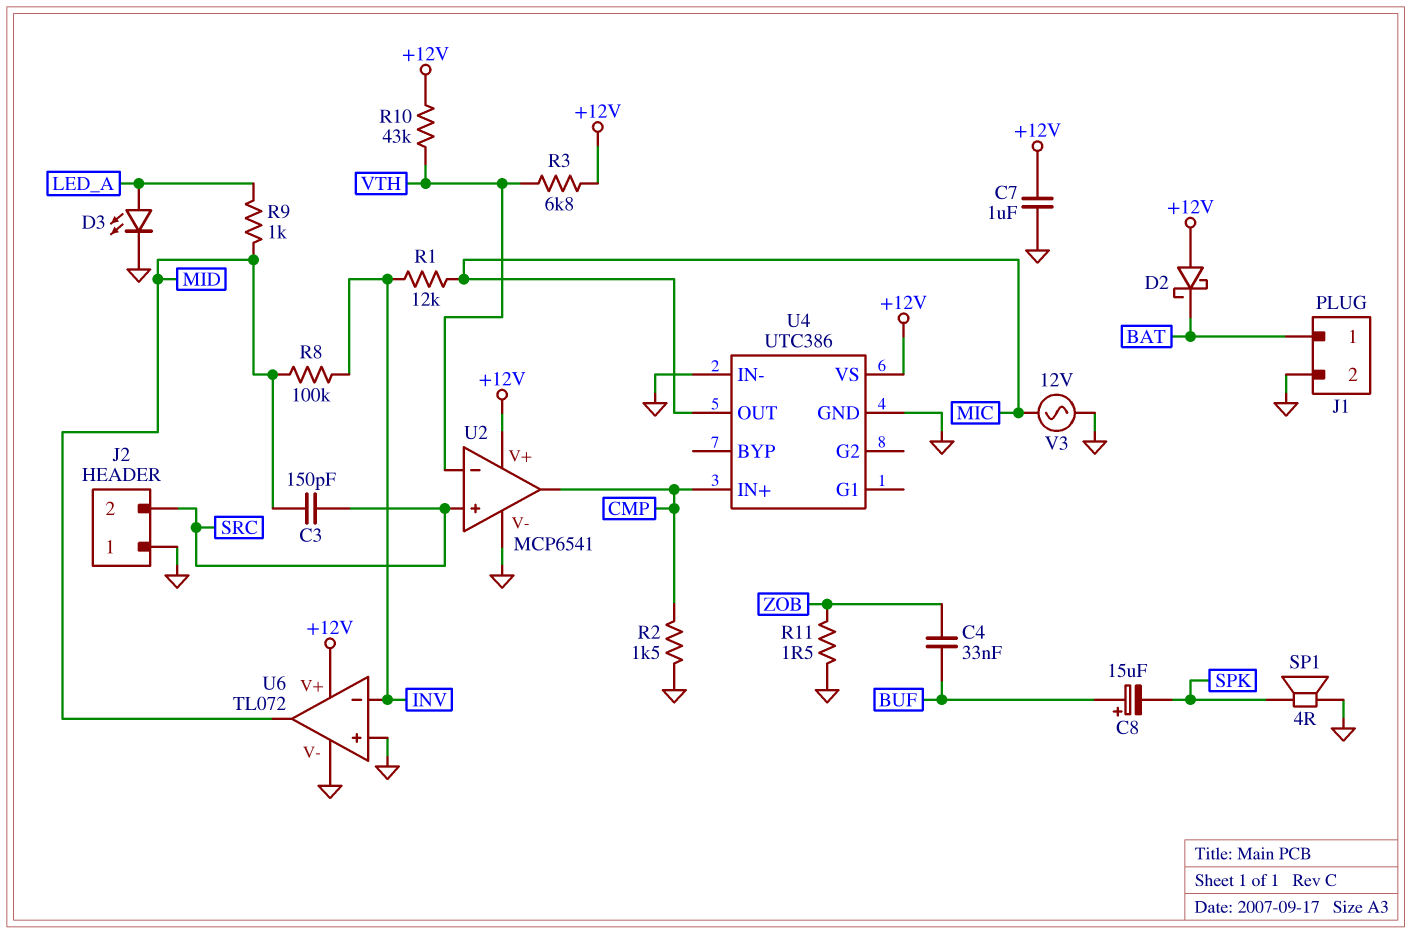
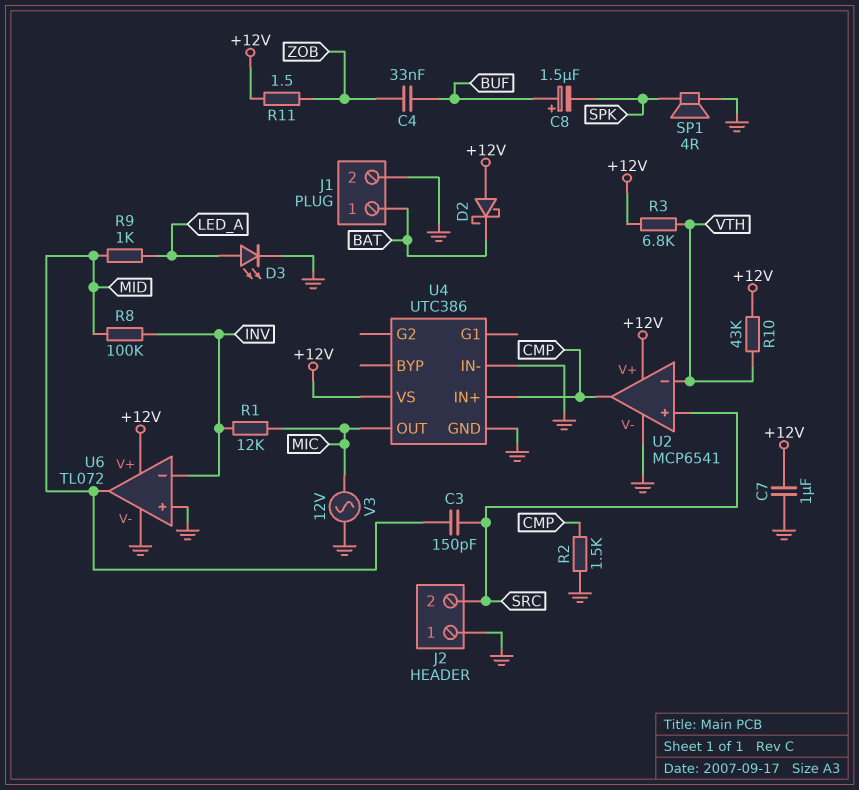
C8: 15uF (plus BUF, minus SPK) -> 1.5uF (plus BUF, minus SPK)
R11: 1.5 (GND, ZOB) -> 1.5 (+12V, ZOB)

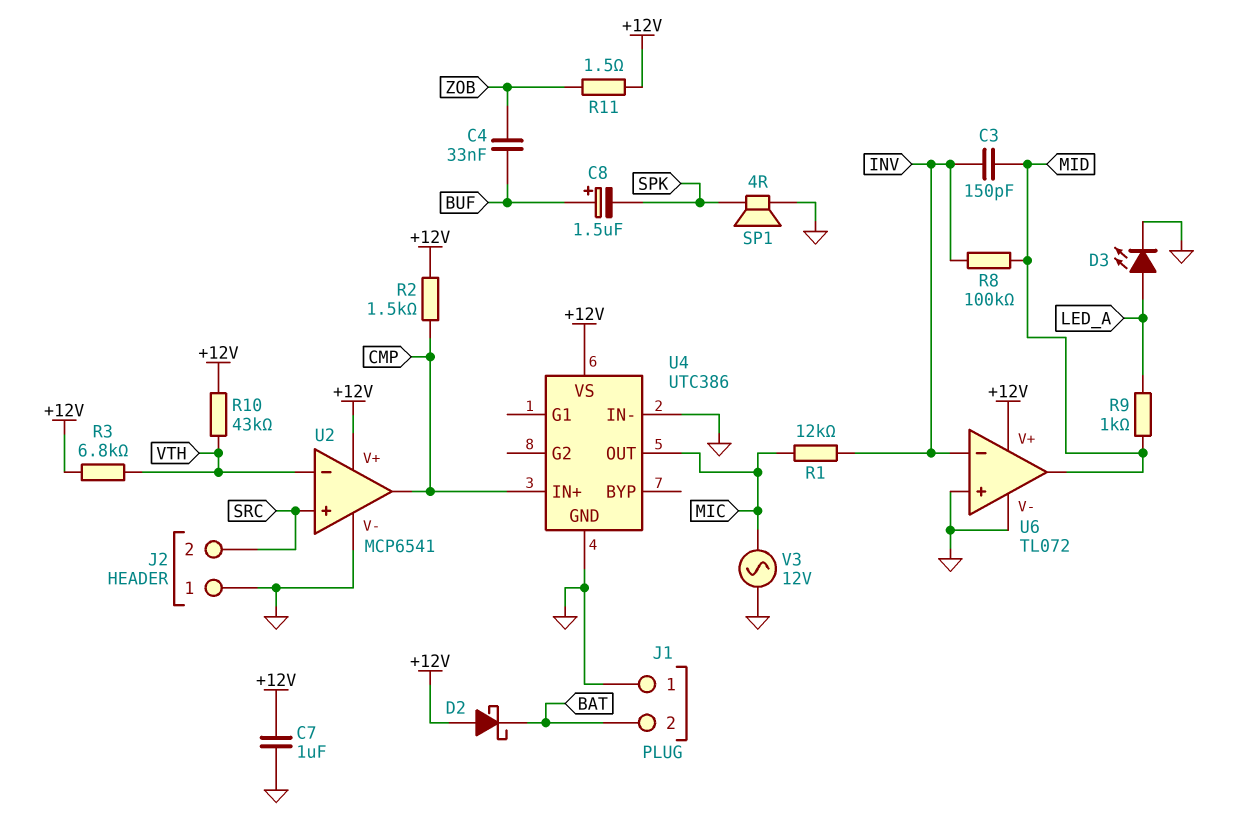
C3: 150pF (MID, SRC) -> 150pF (INV, MID)
J1 pin 1: BAT -> GND
J1 pin 2: GND -> BAT
R2: 1.5k (CMP, GND) -> 1.5k (+12V, CMP)

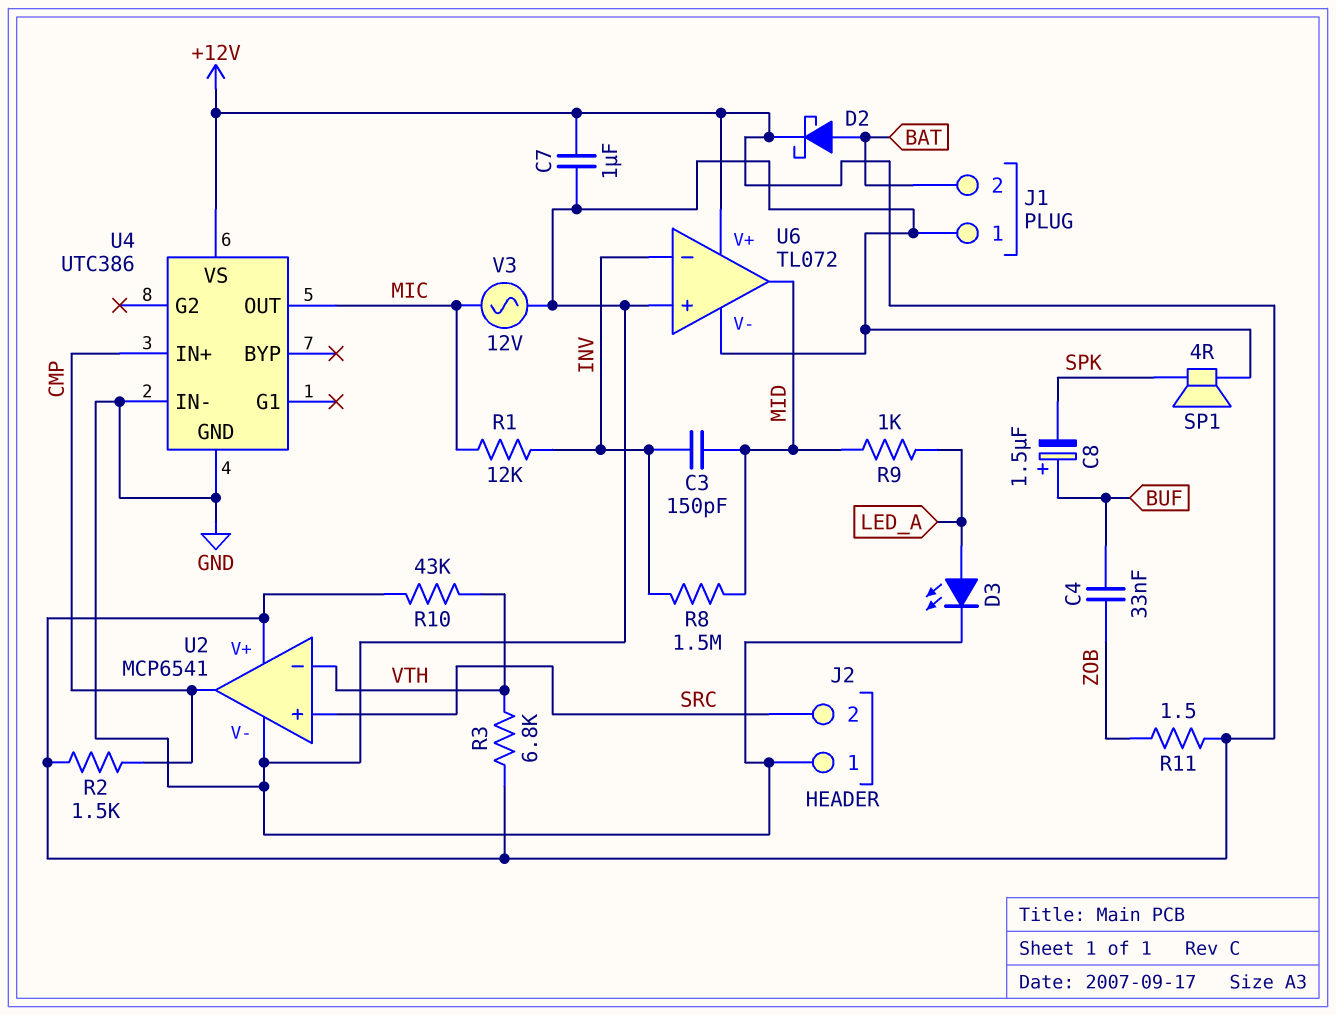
D2: schottky (A +12V, K BAT) -> schottky (A BAT, K +12V)
R8: 100k (INV, MID) -> 1.5M (INV, MID)

